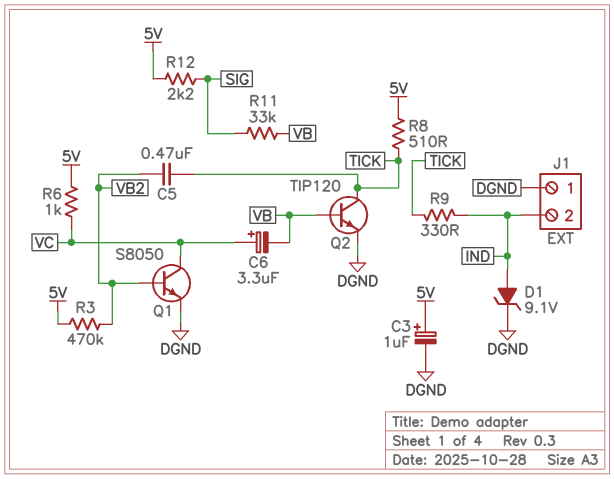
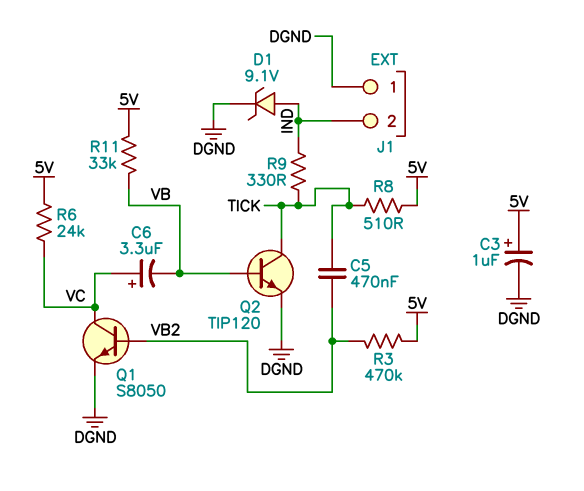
R6: 1k (5V, VC) -> 24k (5V, VC)
R11: 33k (SIG, VB) -> 33k (5V, VB)
R12: 2.2k (5V, SIG) -> none

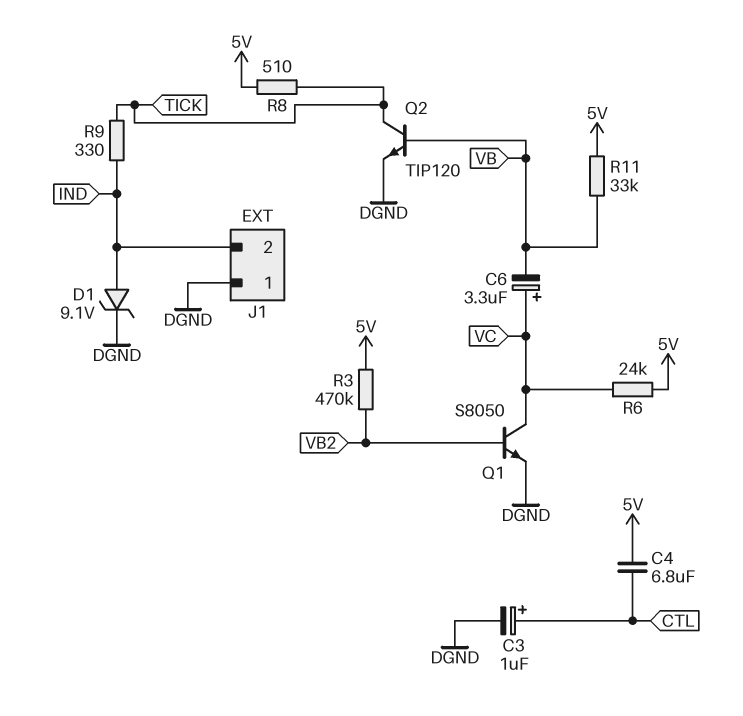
C3: 1uF (plus 5V, minus DGND) -> 1uF (plus CTL, minus DGND)
C4: none -> 6.8uF (5V, CTL)
C5: 470nF (TICK, VB2) -> none

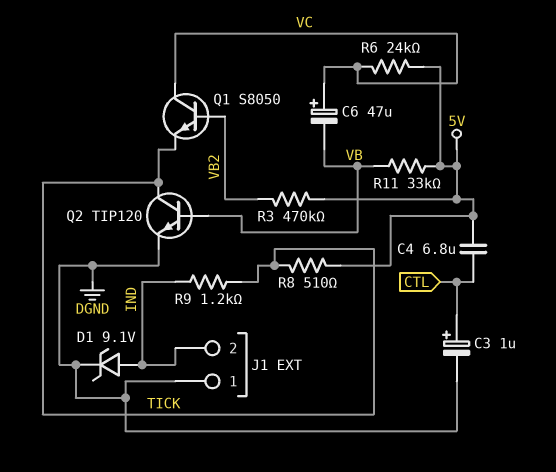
C6: 3.3uF (plus VC, minus VB) -> 47uF (plus VC, minus VB)
Q1: NPN S8050 (B VB2, C VC, E DGND) -> NPN S8050 (B VB2, C VC, E TICK)
R9: 330 (IND, TICK) -> 1.2k (IND, TICK)

